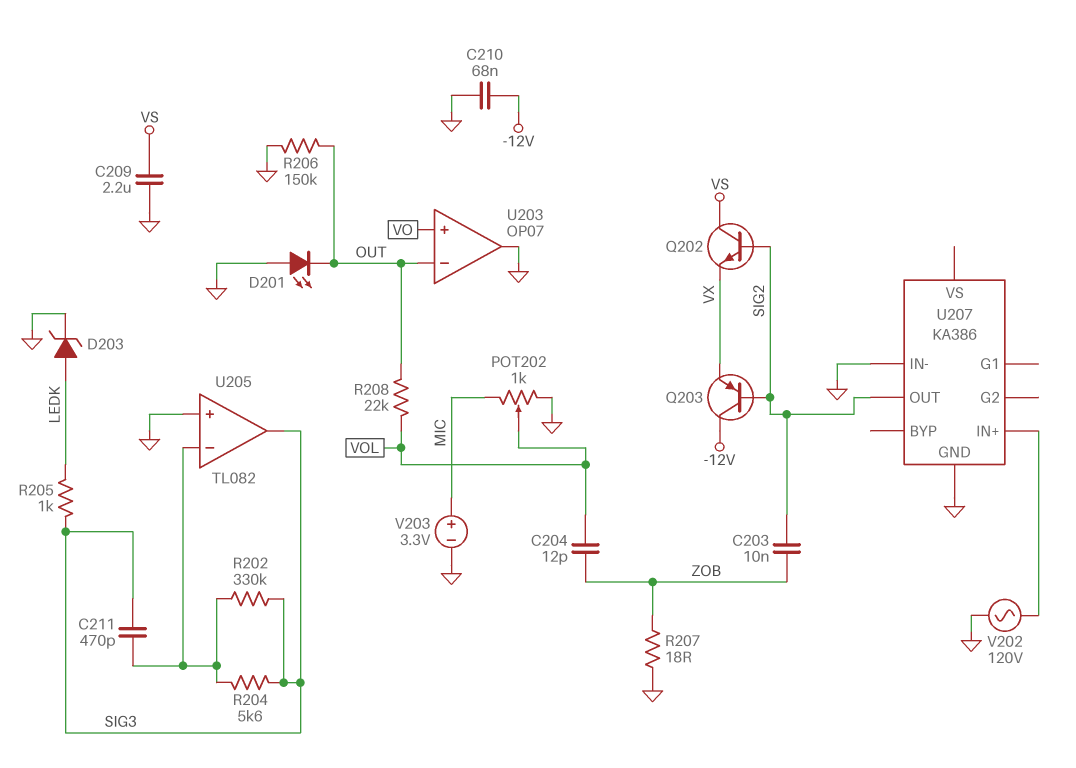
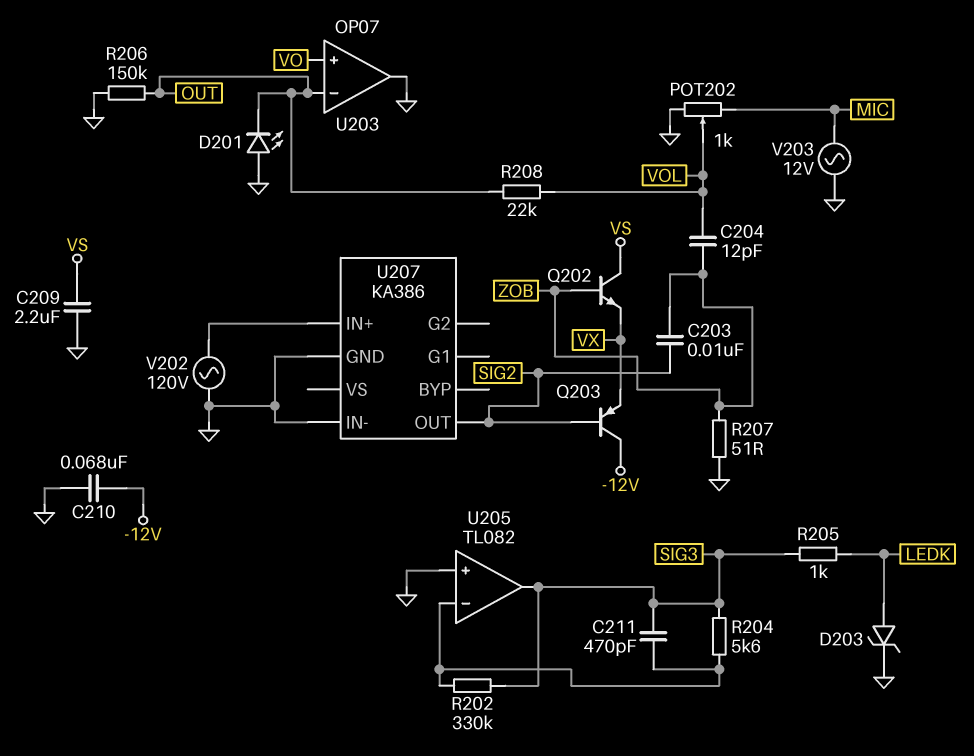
Q202: NPN (B SIG2, C VS, E VX) -> NPN (B ZOB, C VS, E VX)
R207: 18 (GND, ZOB) -> 51 (GND, ZOB)
V203: 3.3V (plus MIC, minus GND) -> AC 12V (GND, MIC)

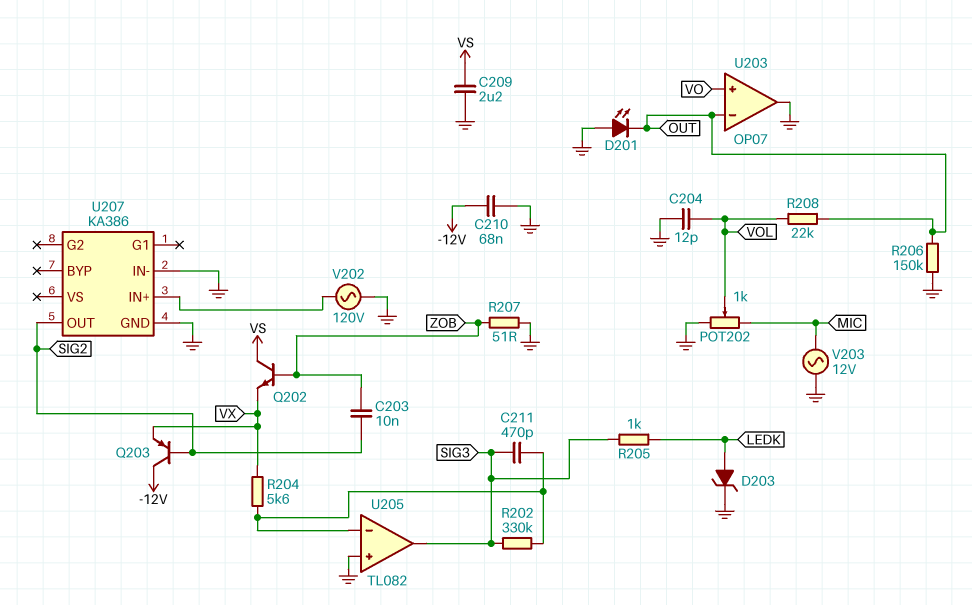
C204: 12pF (VOL, ZOB) -> 12pF (GND, VOL)
R204: 5.6k (SIG3, U205/in-) -> 5.6k (U205/in-, VX)

